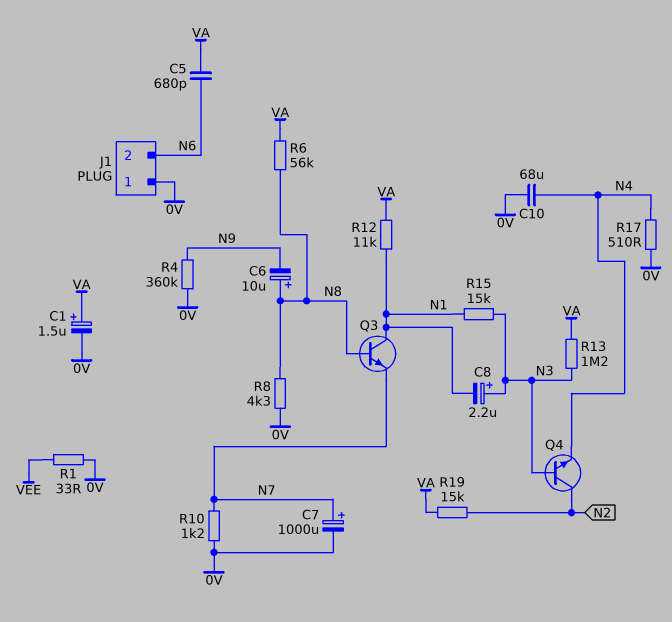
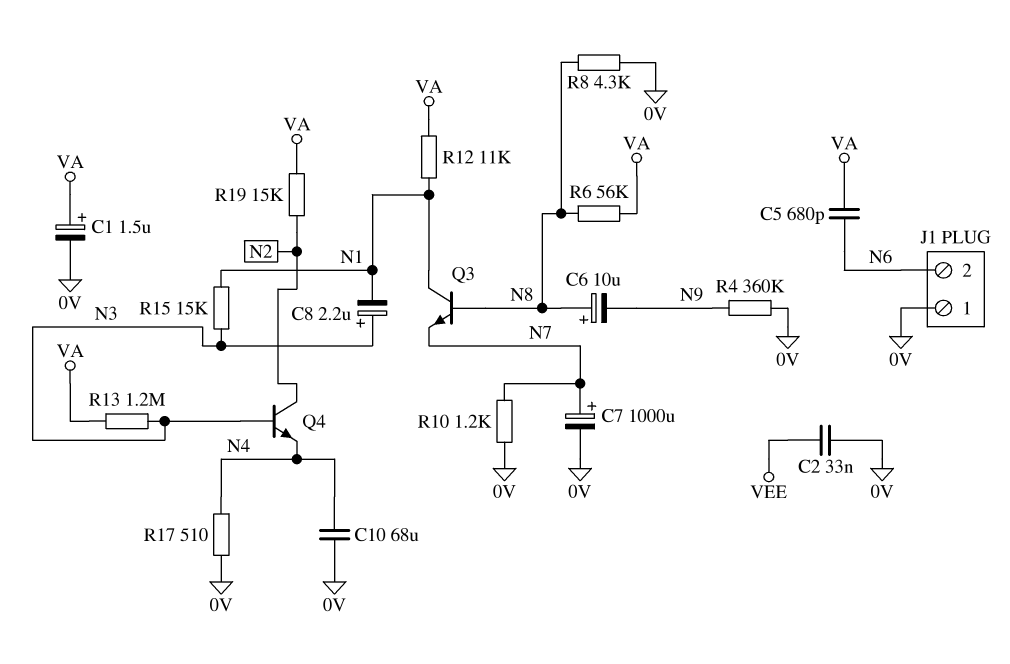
C2: none -> 33nF (0V, VEE)
R1: 33 (0V, VEE) -> none

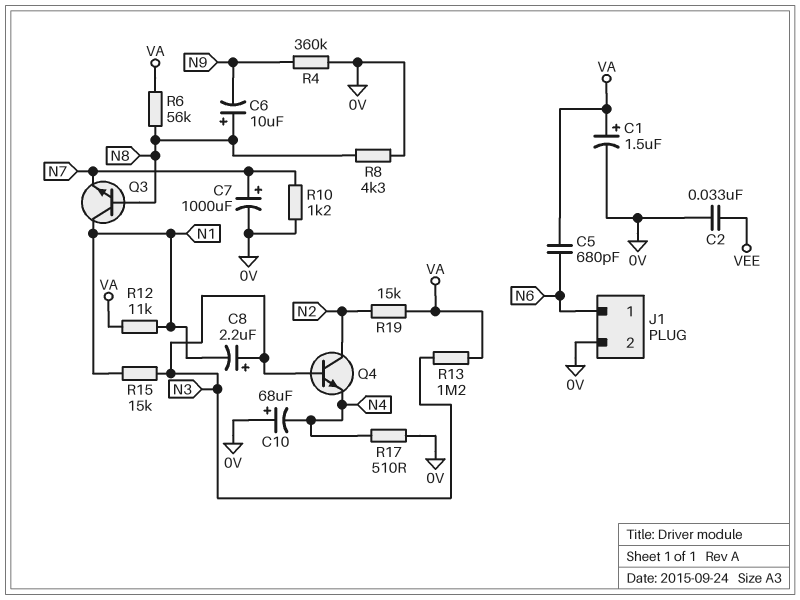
C10: 68uF (0V, N4) -> 68uF (plus 0V, minus N4)
J1 pin 1: 0V -> N6
J1 pin 2: N6 -> 0V

